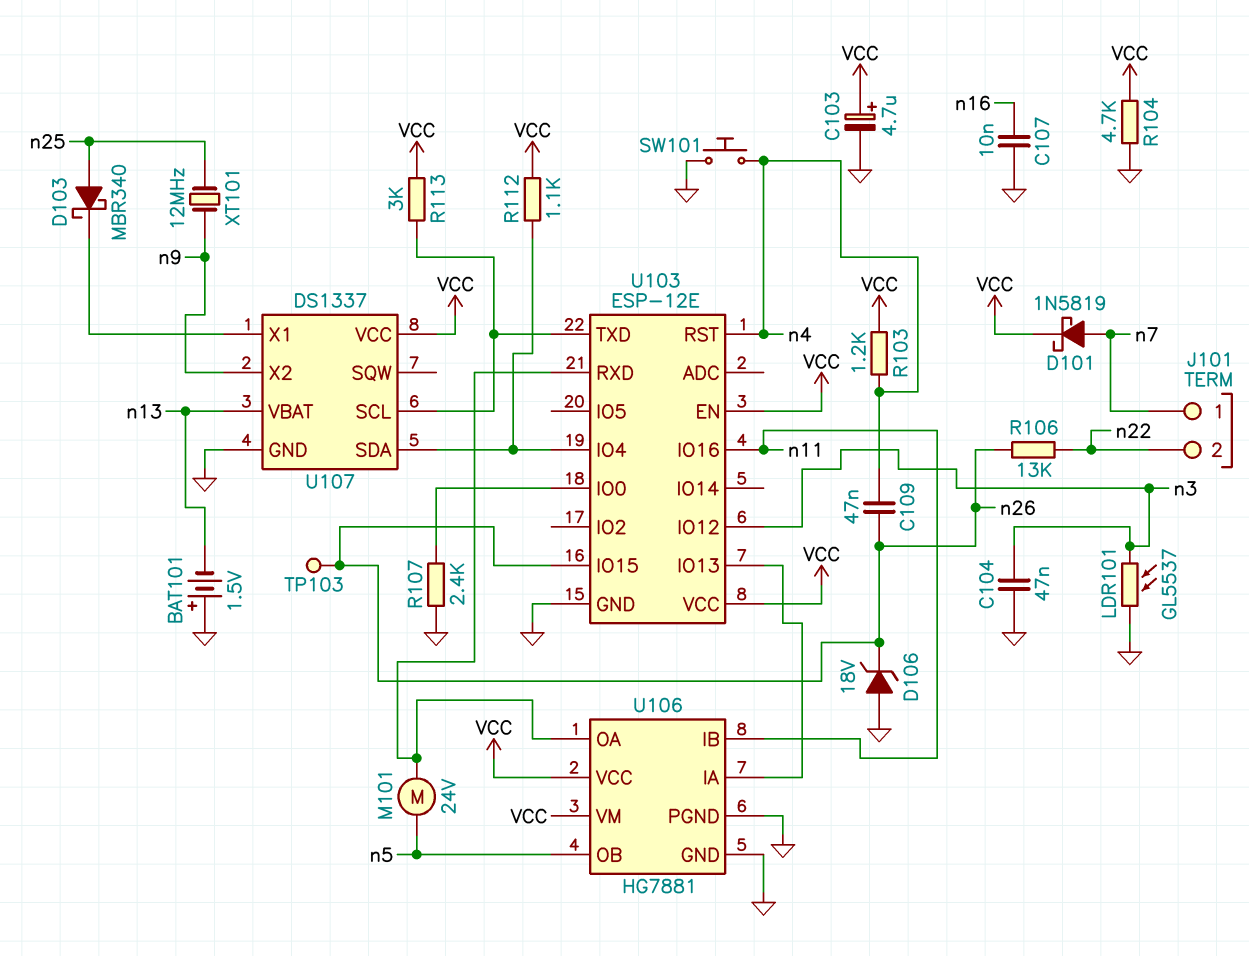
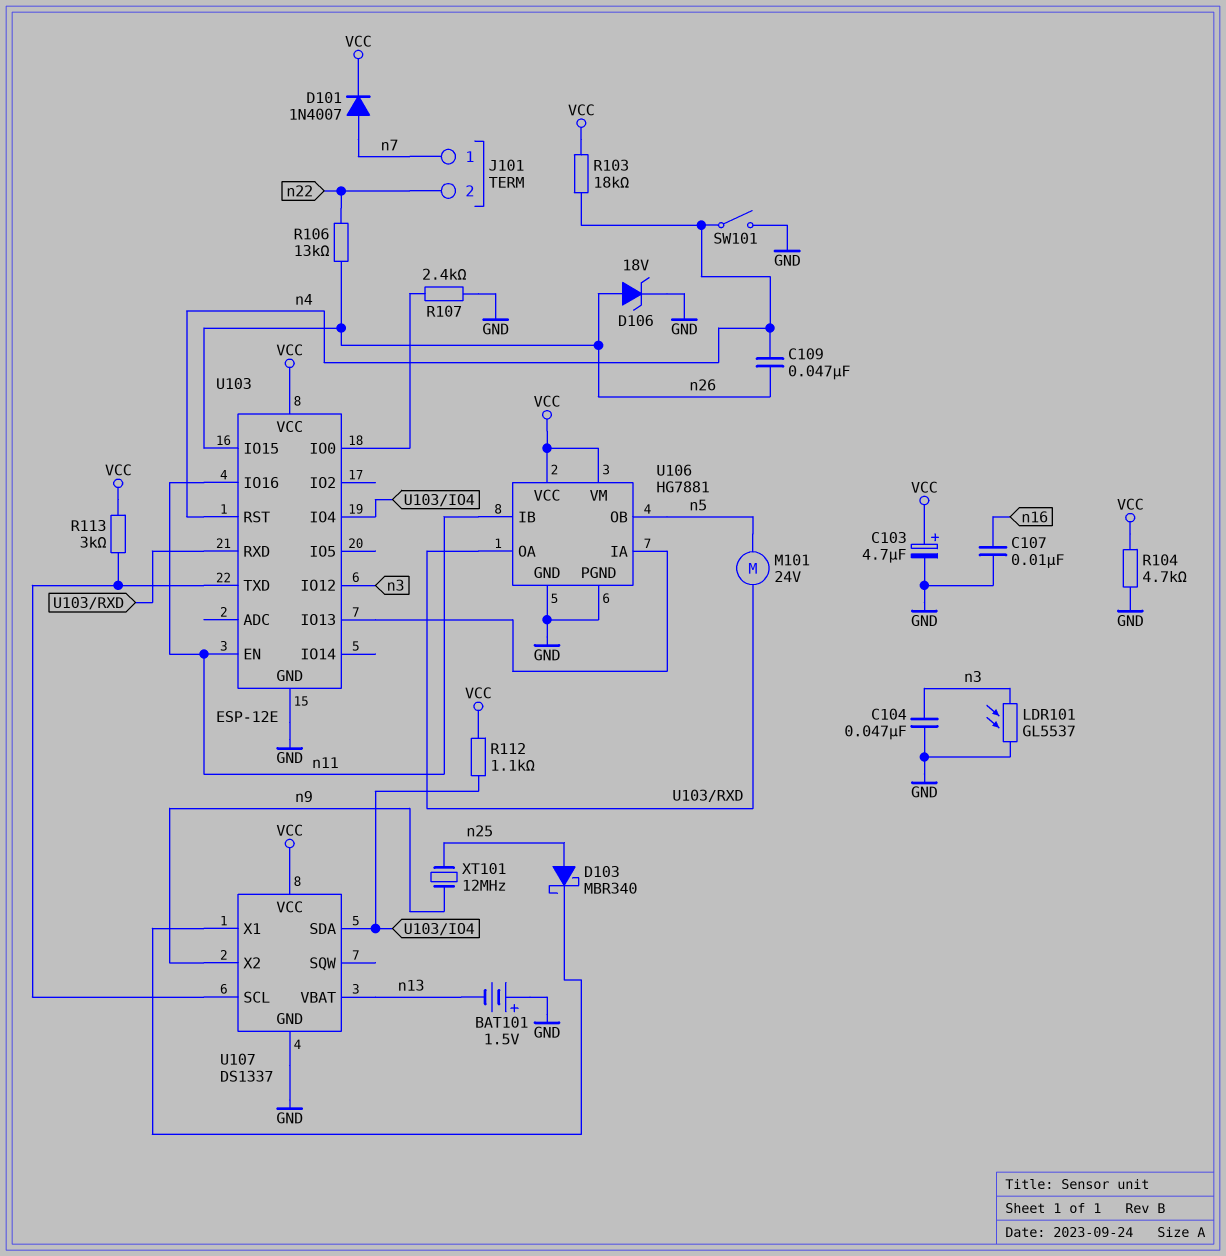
D101: schottky 1N5819 (A n7, K VCC) -> diode 1N4007 (A n7, K VCC)
D106: zener 18V (A GND, K n26) -> zener 18V (A n26, K GND)
R103: 1.2k (VCC, n4) -> 18k (VCC, n4)
SW101: button (GND, n4) -> switch (GND, n4)
TP103: test point (n26) -> none
U103 pin EN: VCC -> n11

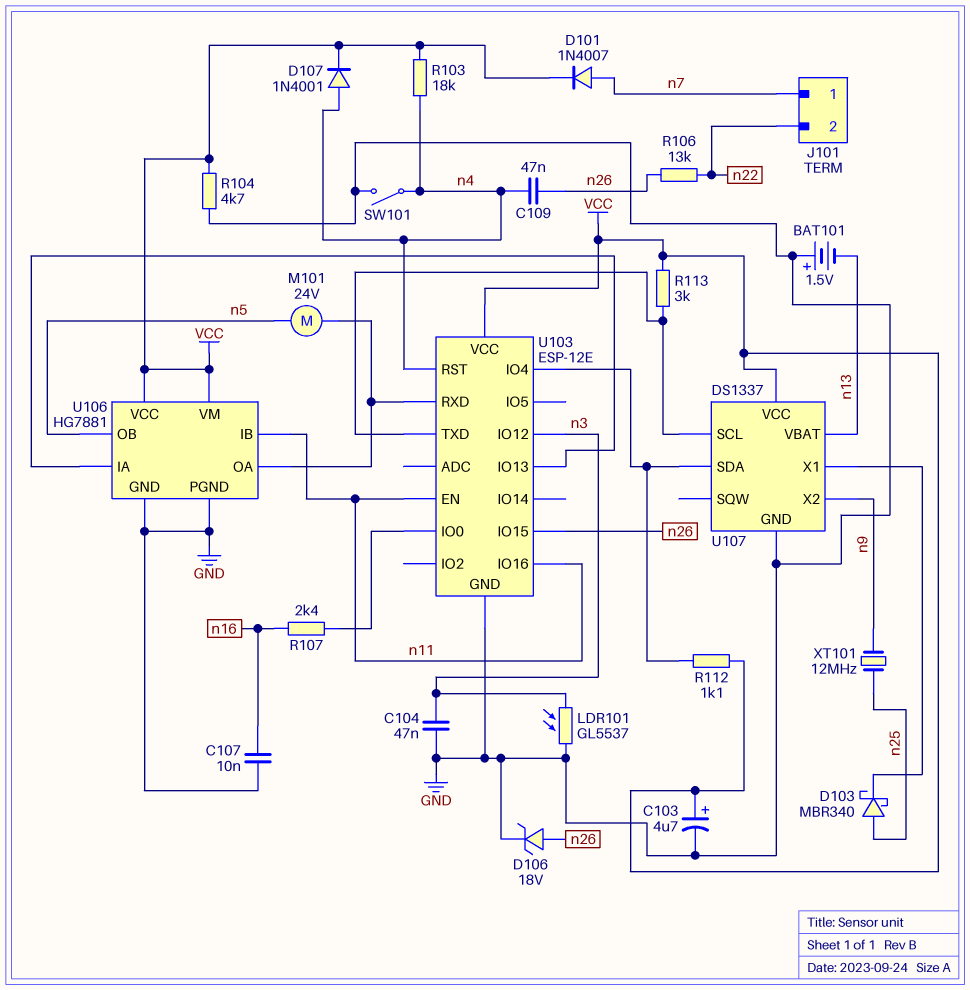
D107: none -> diode 1N4001 (A n4, K VCC)
R107: 2.4k (GND, U103/IO0) -> 2.4k (U103/IO0, n16)

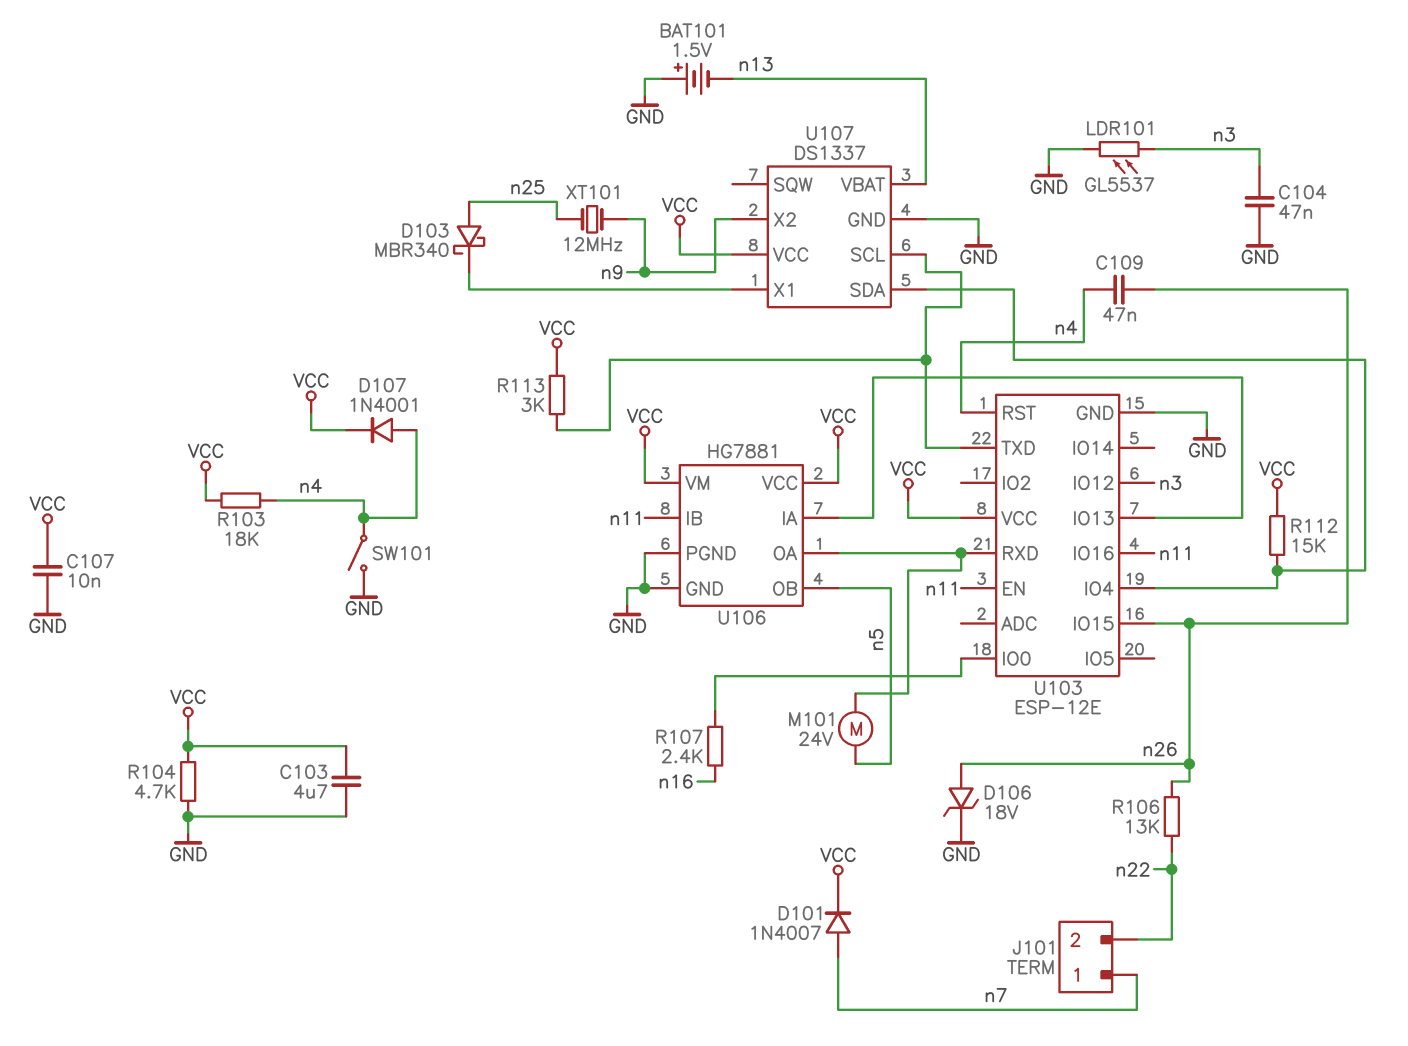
C103: 4.7uF (plus VCC, minus GND) -> 4.7uF (GND, VCC)
C107: 10nF (GND, n16) -> 10nF (GND, VCC)
R112: 1.1k (U103/IO4, VCC) -> 15k (U103/IO4, VCC)

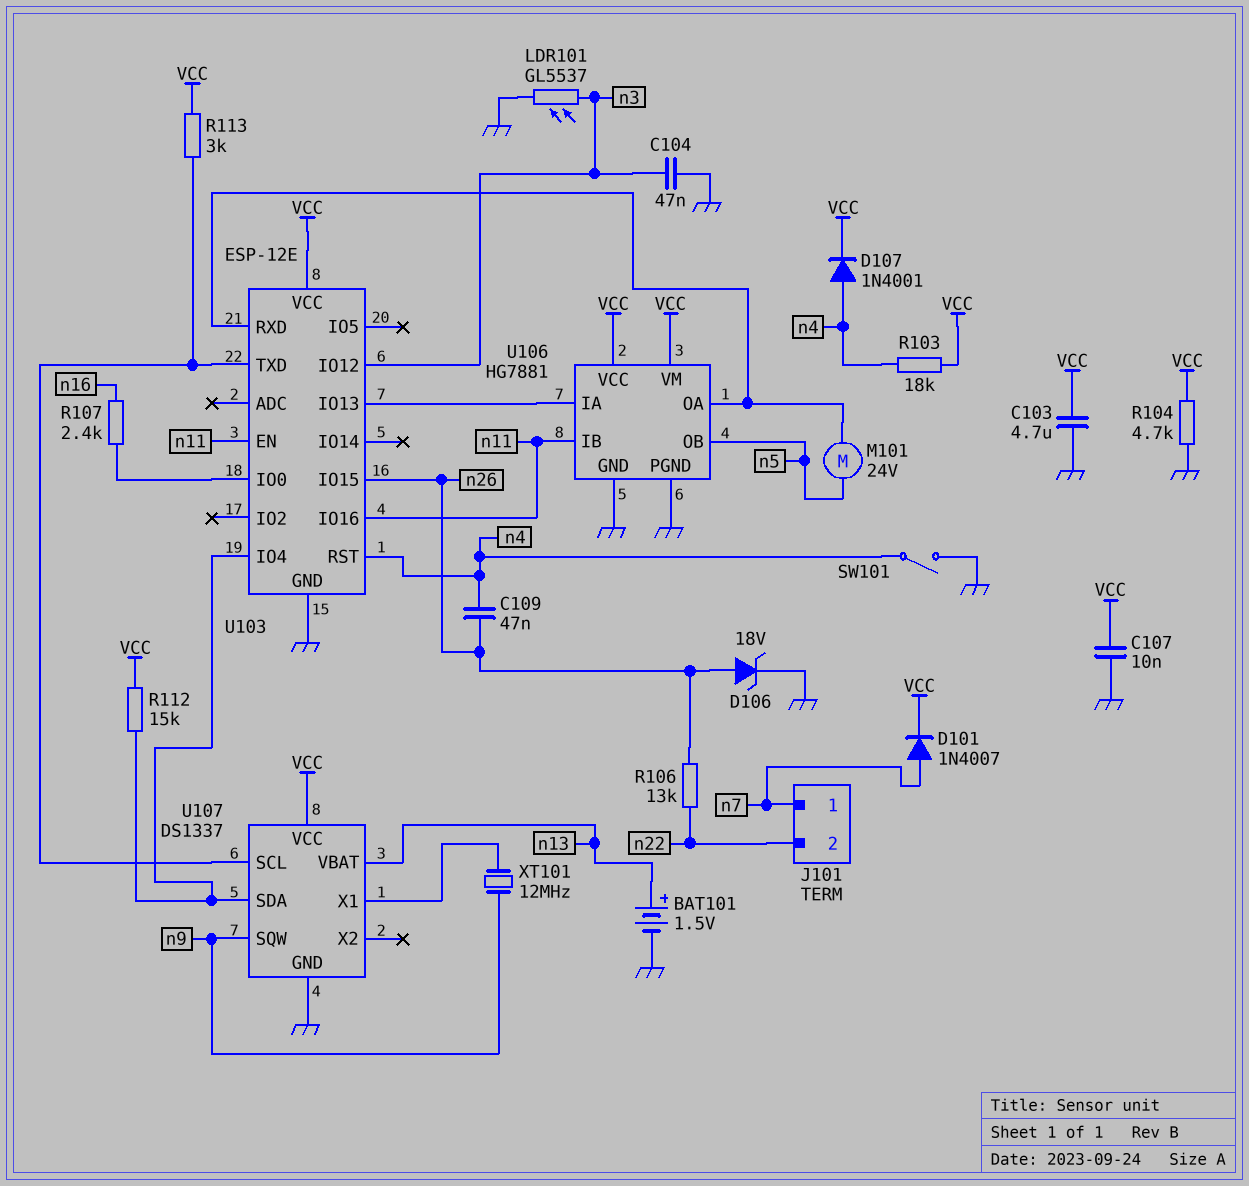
BAT101: 1.5V (plus GND, minus n13) -> 1.5V (plus n13, minus GND)
D103: schottky MBR340 (A n25, K U107/X1) -> none
U107 pin SQW: none -> n9
U107 pin X2: n9 -> none
XT101: 12MHz (n9, n25) -> 12MHz (U107/X1, n9)

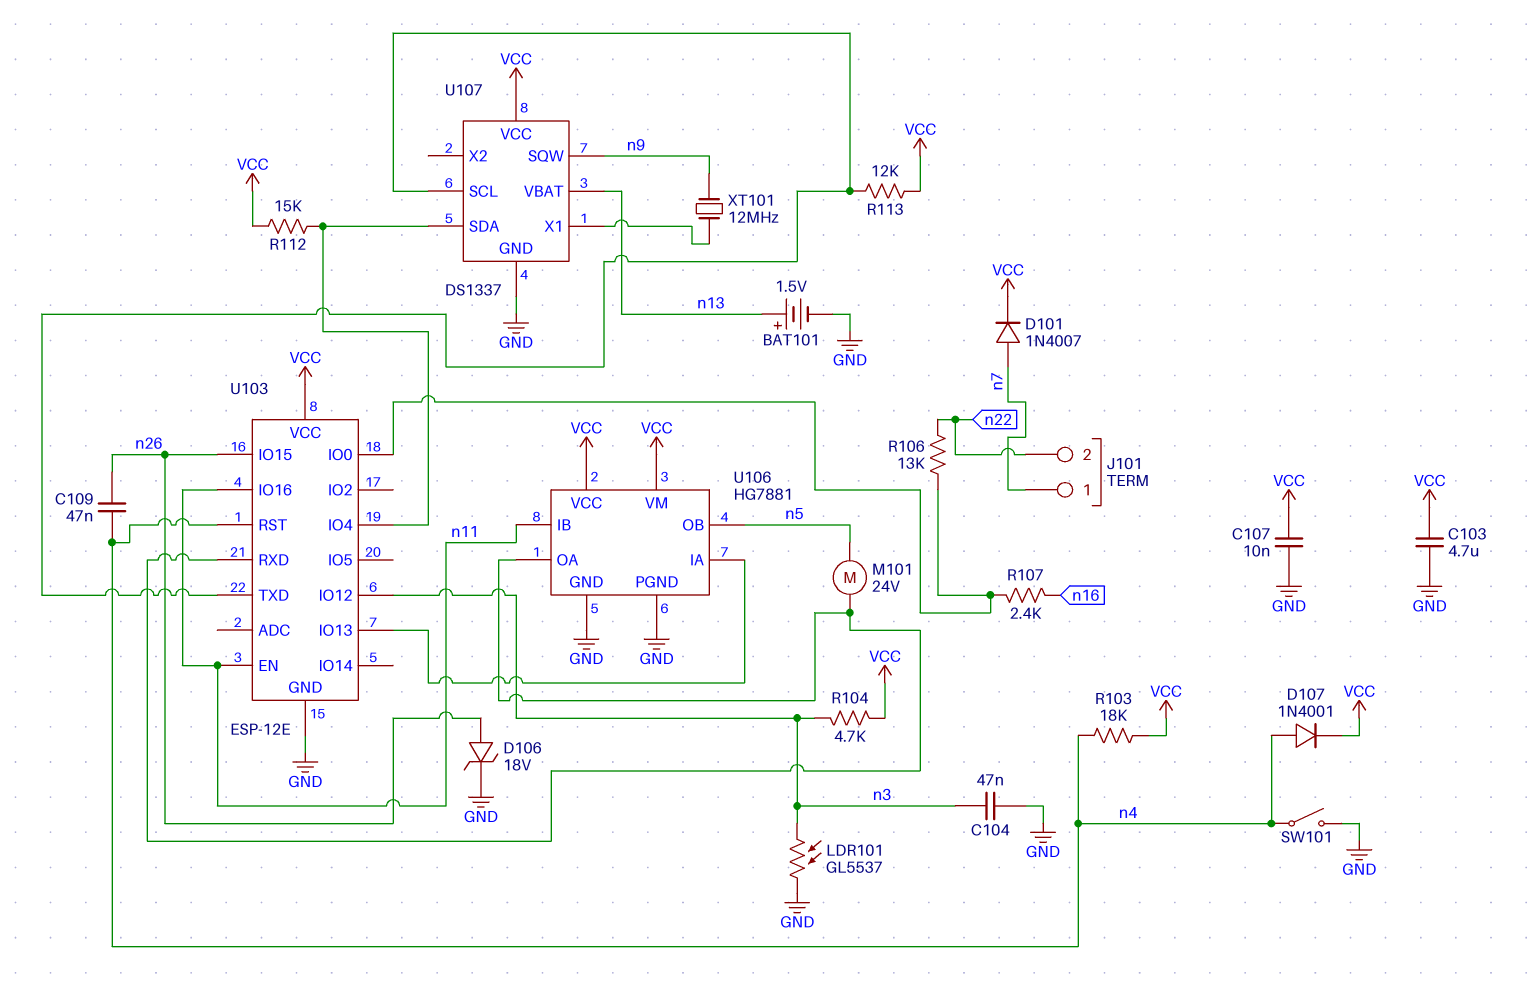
R104: 4.7k (GND, VCC) -> 4.7k (VCC, n3)
R106: 13k (n22, n26) -> 13k (U103/IO0, n22)
R113: 3k (U103/TXD, VCC) -> 12k (U103/TXD, VCC)

